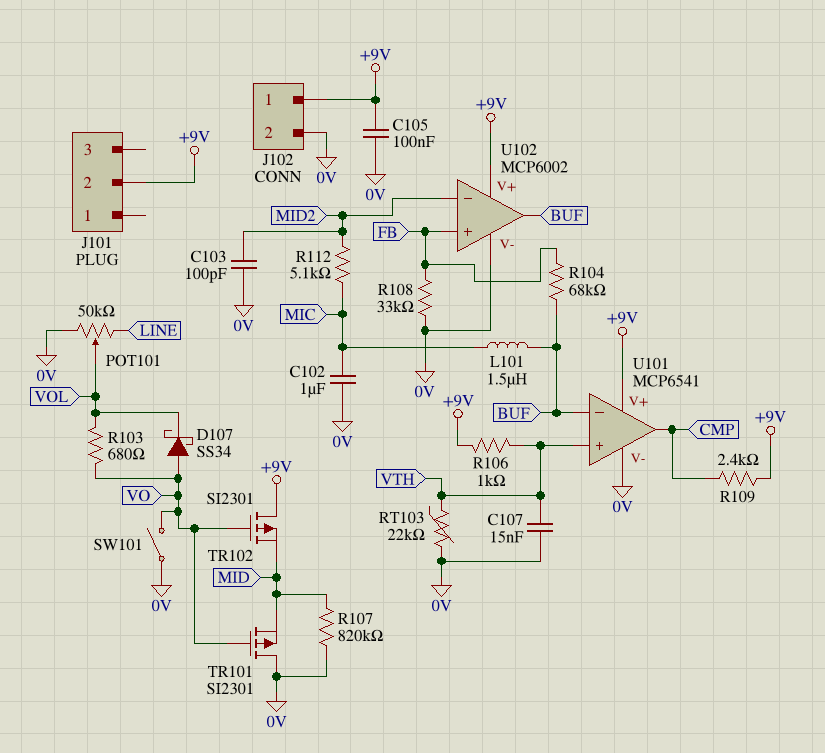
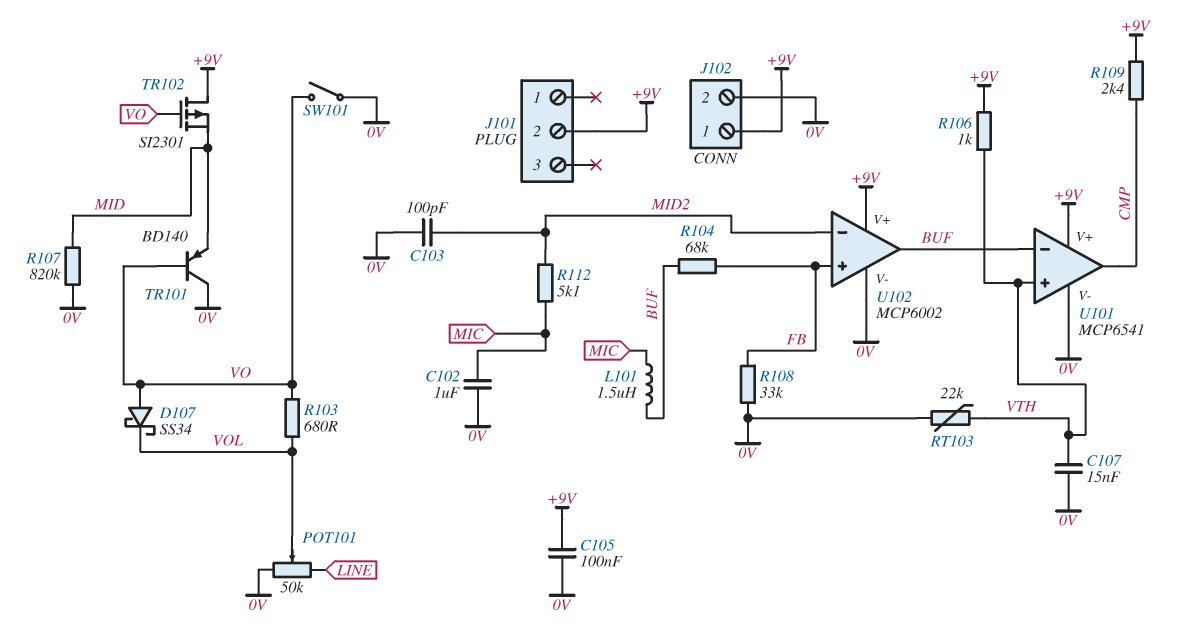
TR101: PMOS SI2301 (G VO, D 0V, S MID) -> PNP BD140 (B VO, C 0V, E MID)

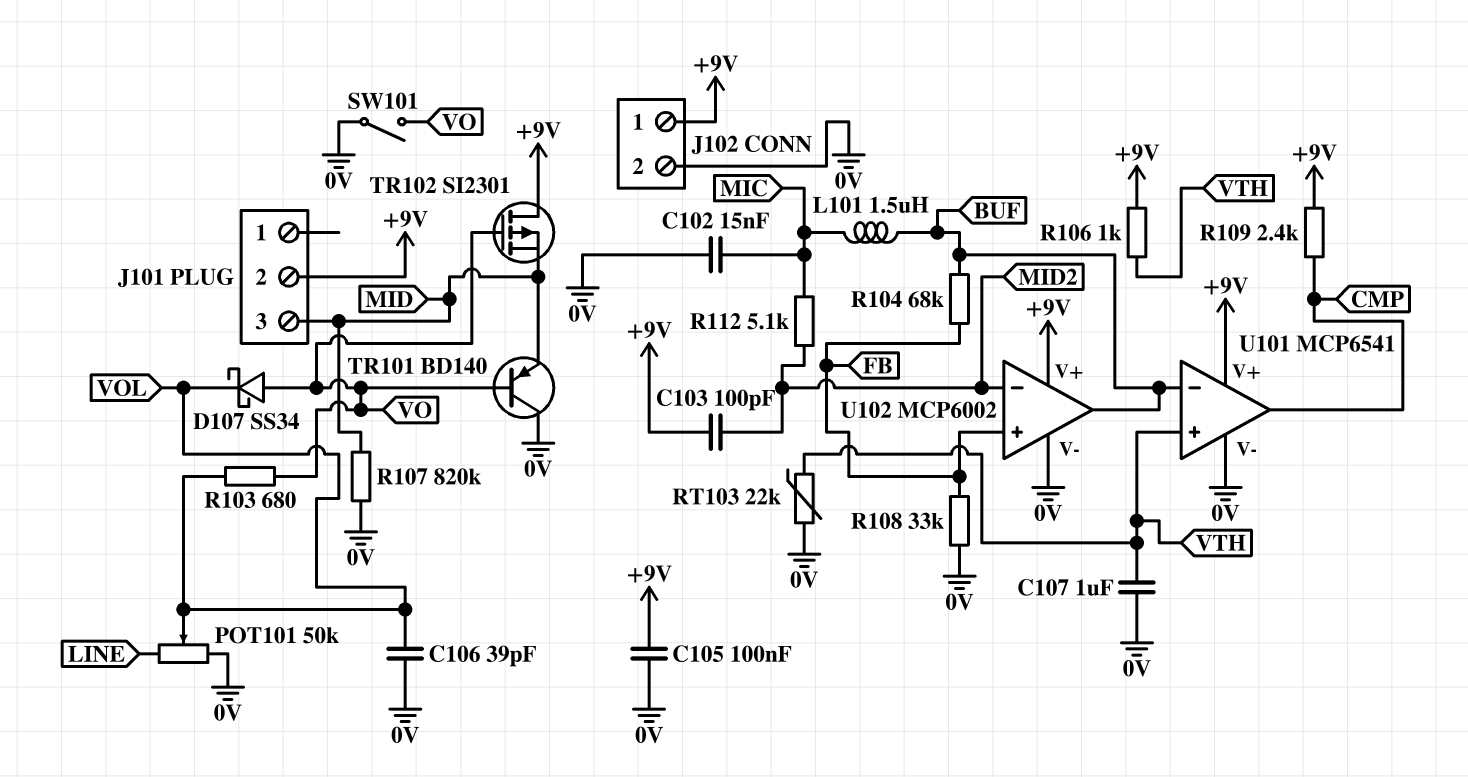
C102: 1uF (0V, MIC) -> 15nF (0V, MIC)
C103: 100pF (0V, MID2) -> 100pF (+9V, MID2)
C106: none -> 39pF (0V, VOL)
C107: 15nF (0V, VTH) -> 1uF (0V, VTH)
J101 pin 3: none -> MID

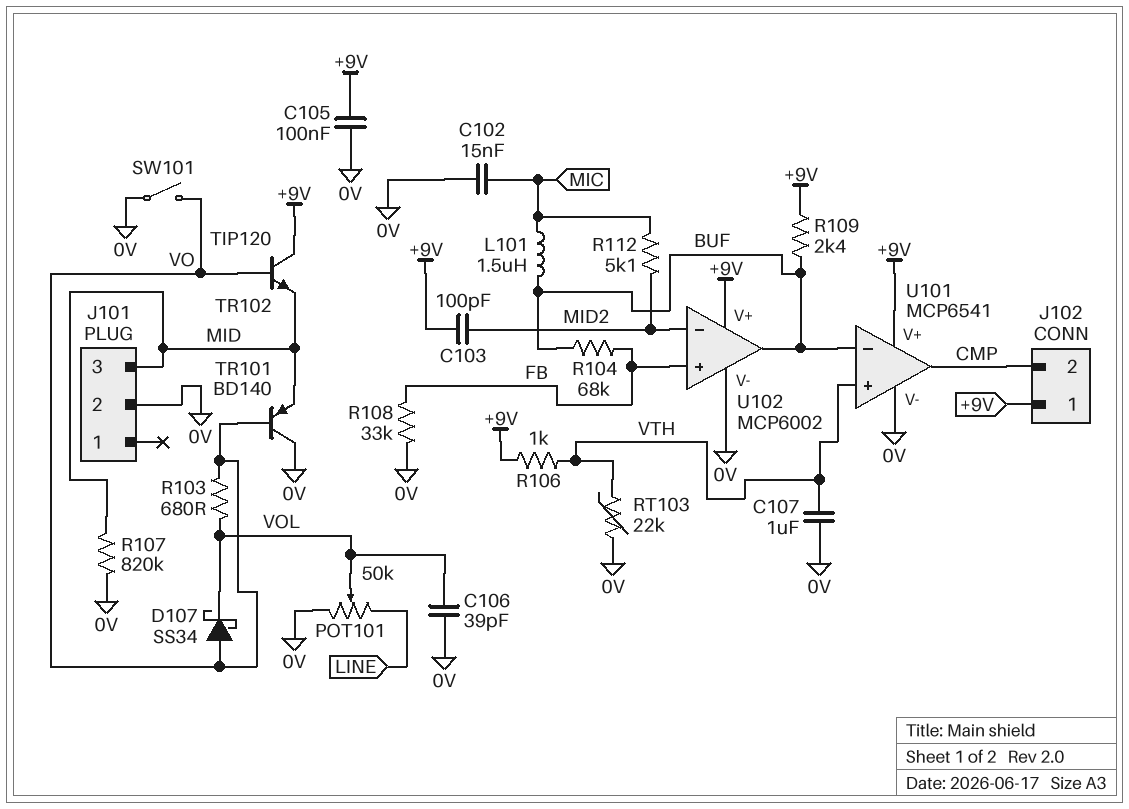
J101 pin 2: +9V -> 0V
J102 pin 2: 0V -> CMP
R109: 2.4k (+9V, CMP) -> 2.4k (+9V, BUF)
TR102: PMOS SI2301 (G VO, D +9V, S MID) -> NPN TIP120 (B VO, C +9V, E MID)

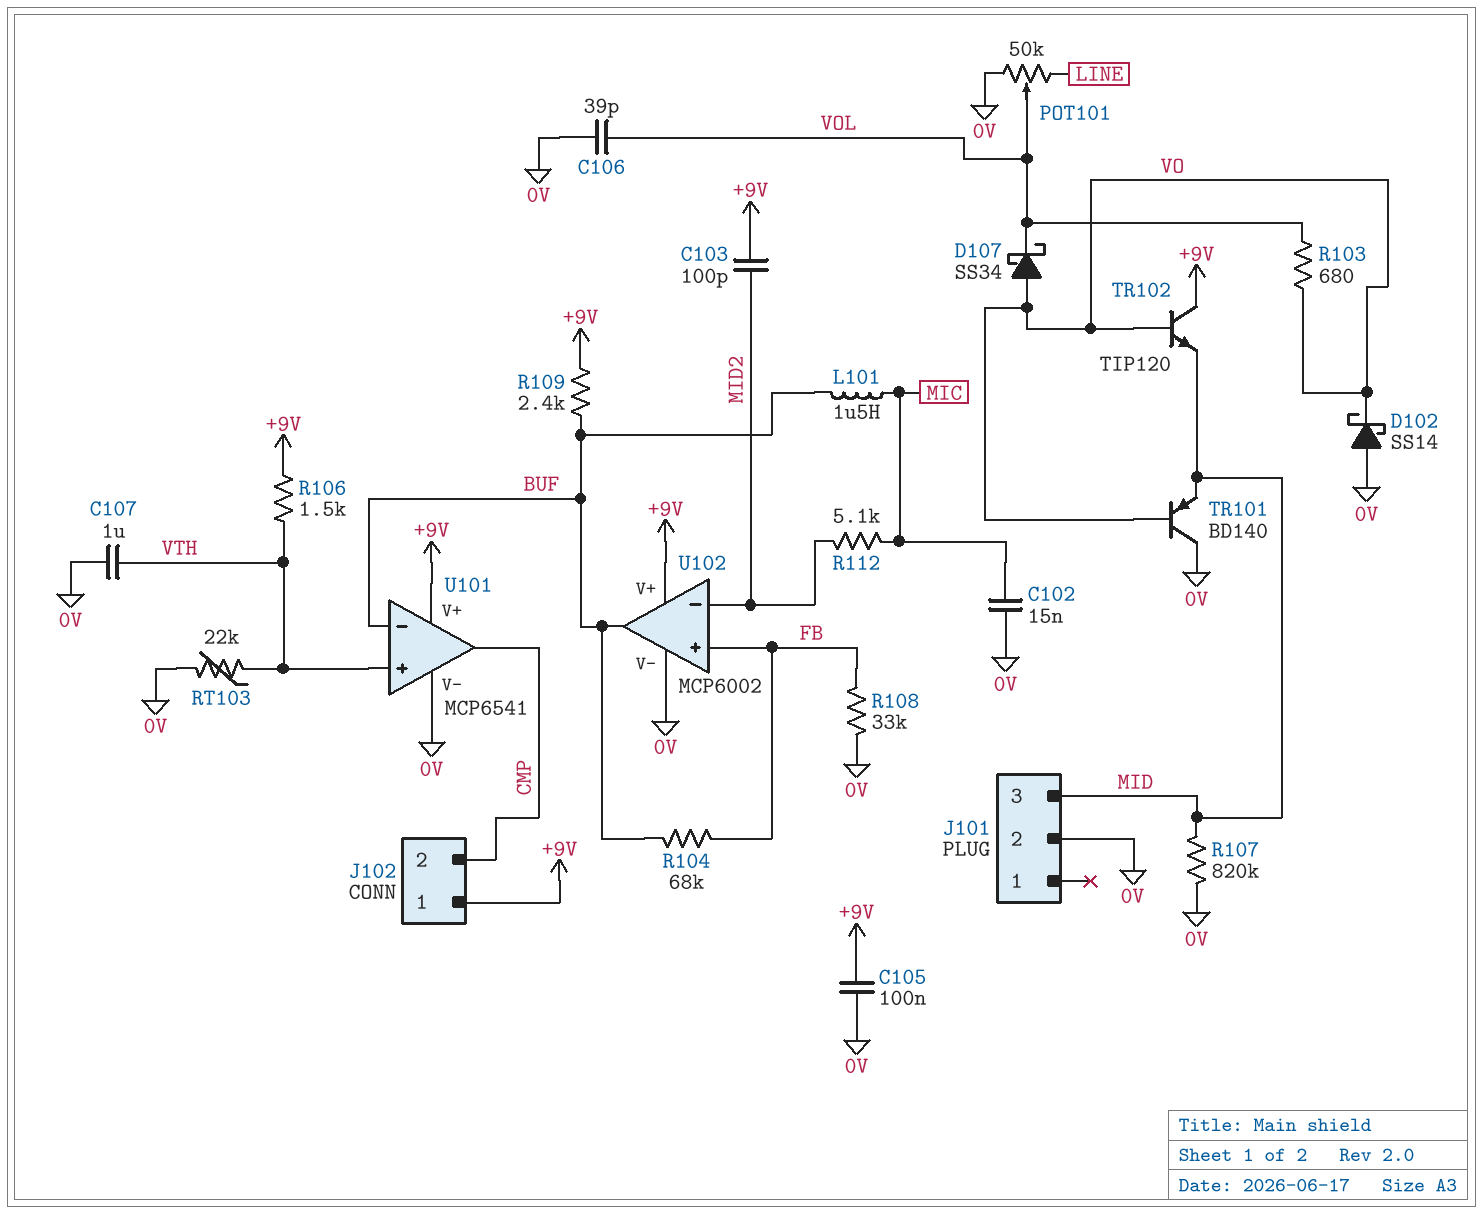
D102: none -> schottky SS14 (A 0V, K VO)
R106: 1k (+9V, VTH) -> 1.5k (+9V, VTH)
SW101: switch (0V, VO) -> none

